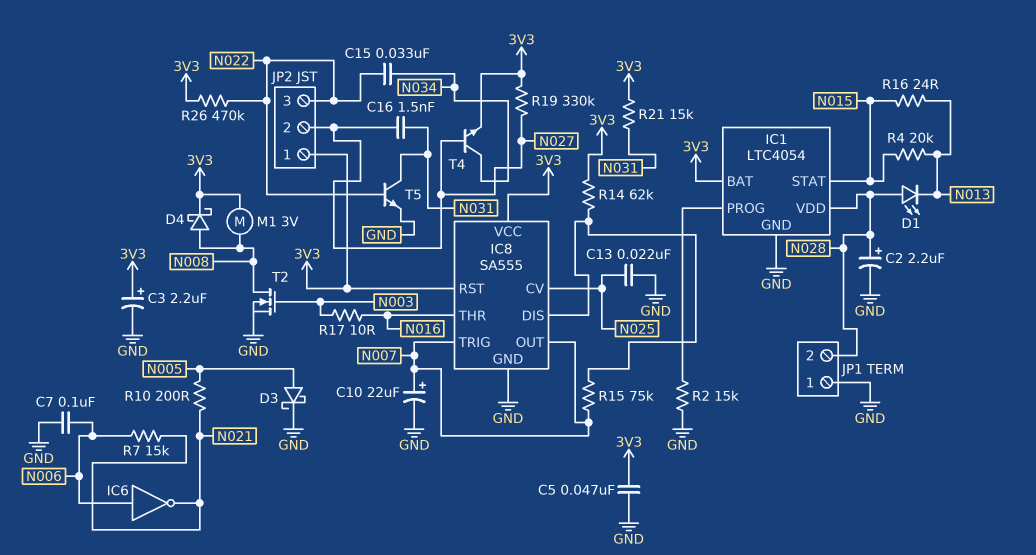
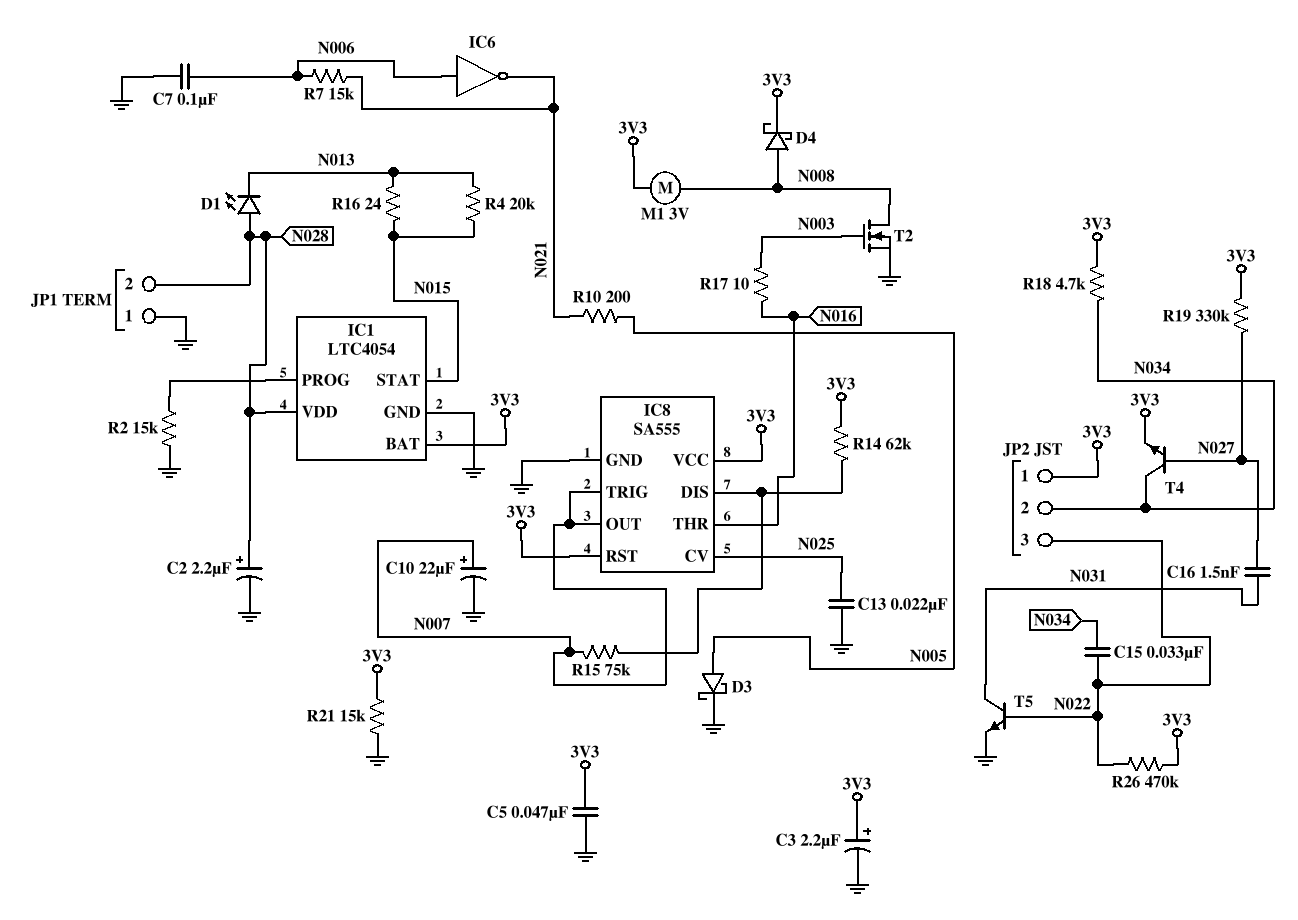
JP2 pin 2: N027 -> N034
R18: none -> 4.7k (3V3, N034)
R21: 15k (3V3, N031) -> 15k (3V3, GND)

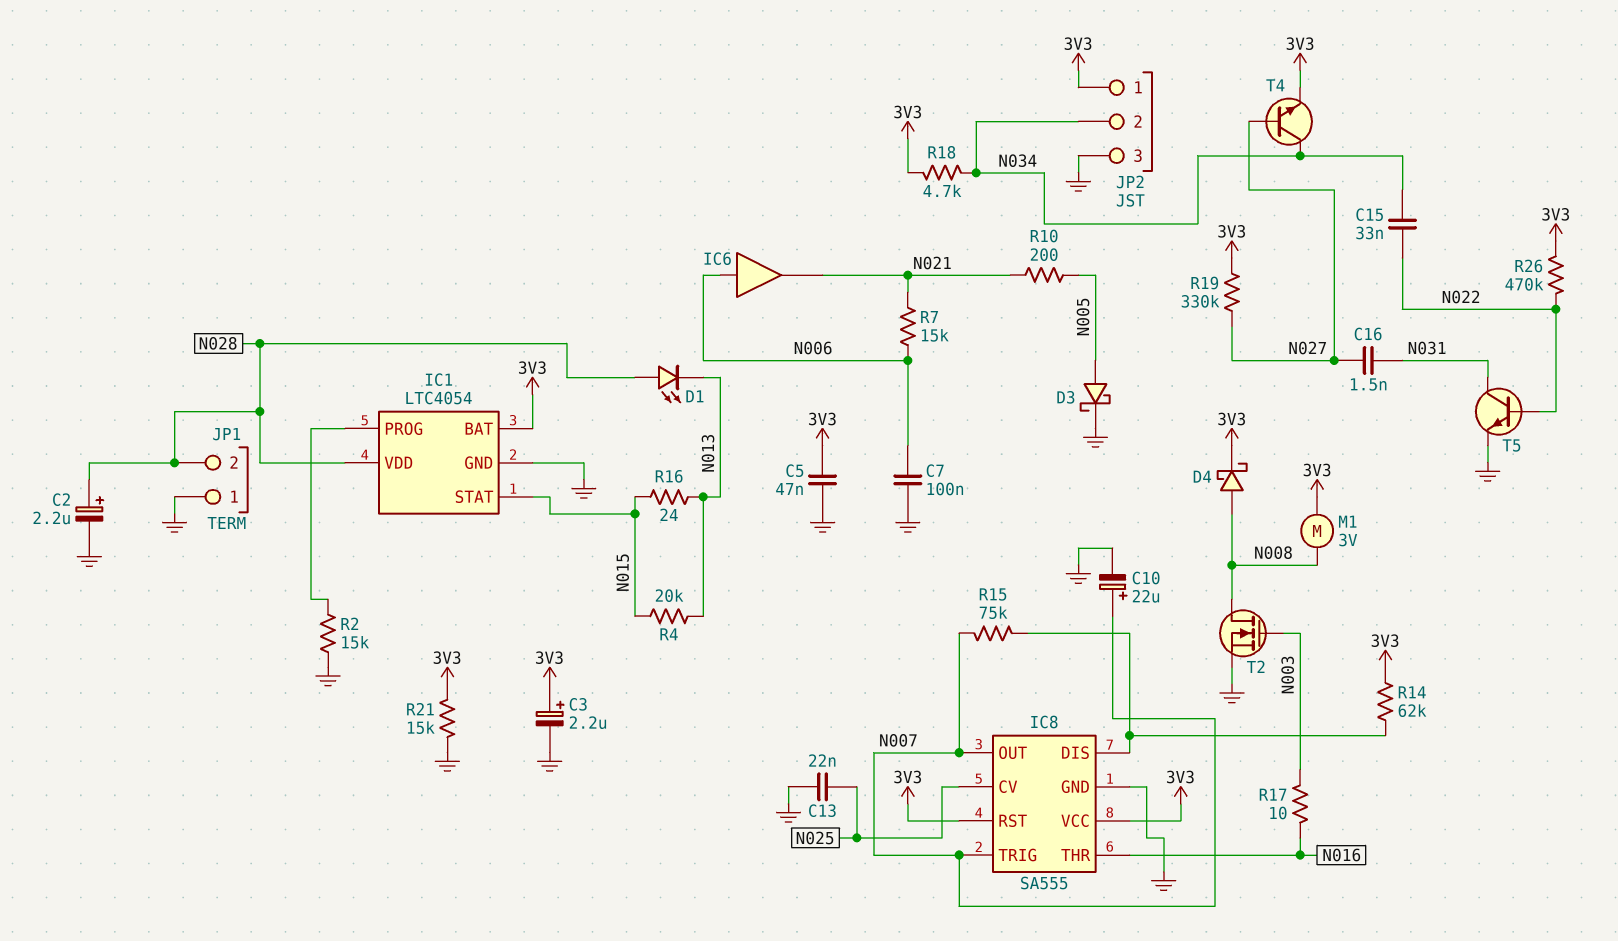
IC6: NOT (in N006, out N021) -> buffer (in N006, out N021)
JP2 pin 3: N022 -> GND

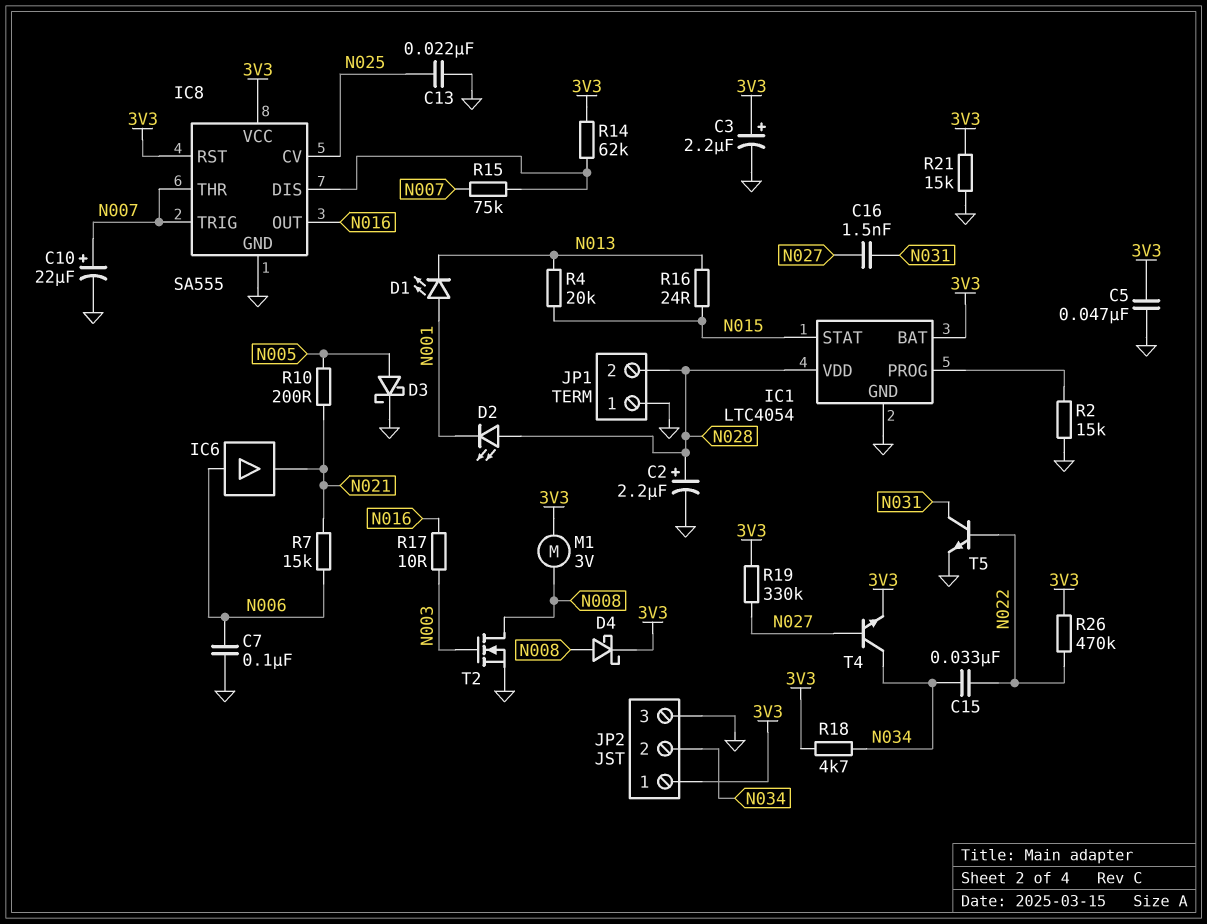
D1: LED (A N028, K N013) -> LED (A N001, K N013)
D2: none -> LED (A N028, K N001)
IC8 pin OUT: N007 -> N016
IC8 pin THR: N016 -> N007

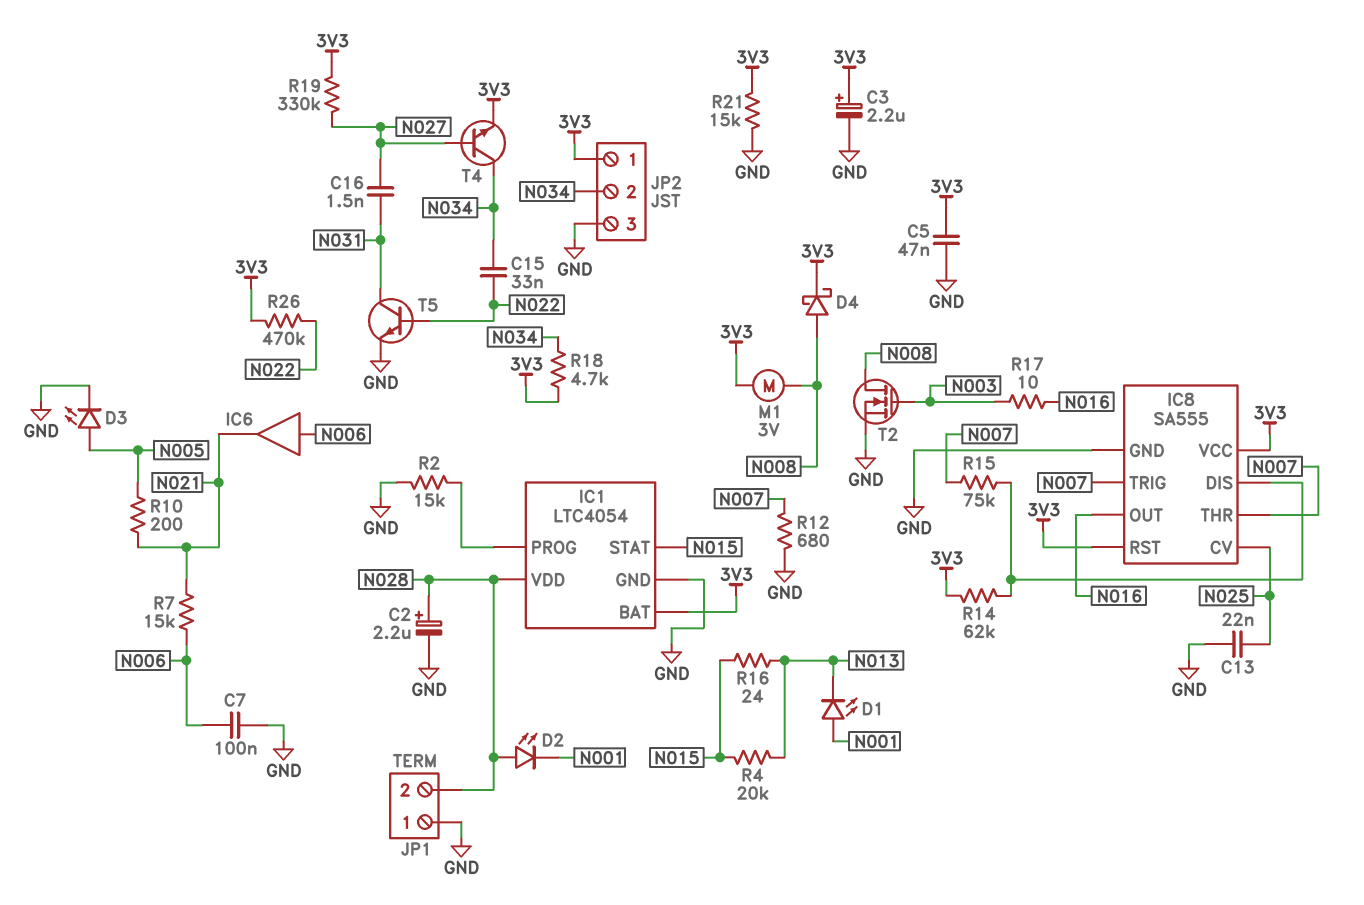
C10: 22uF (plus N007, minus GND) -> none
D3: schottky (A N005, K GND) -> LED (A N005, K GND)
R12: none -> 680 (GND, N007)

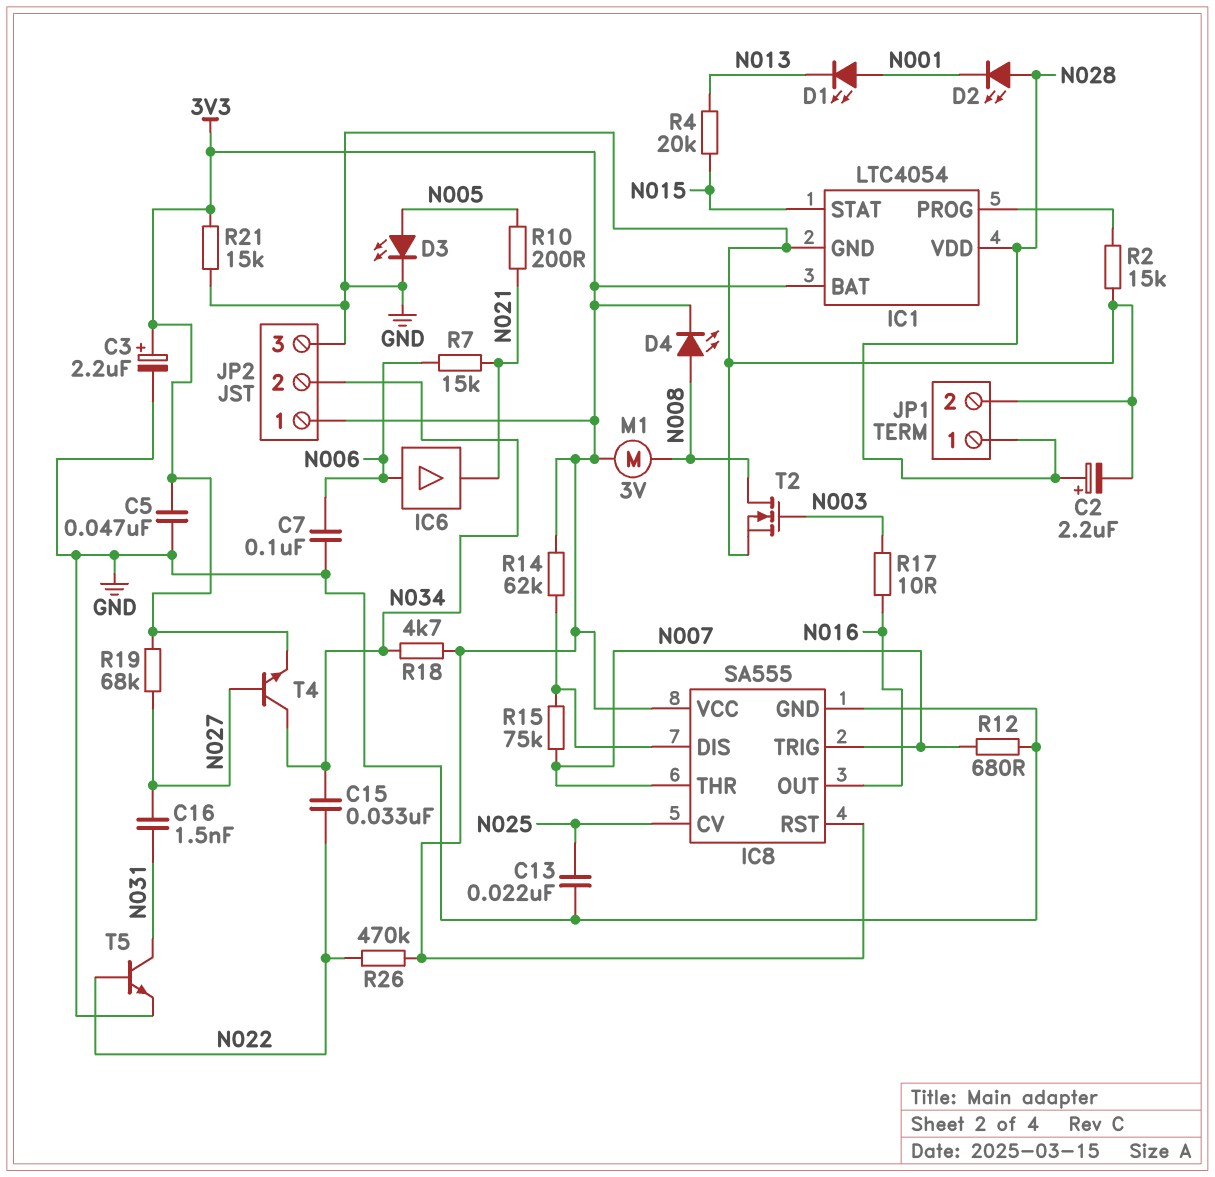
D4: schottky (A N008, K 3V3) -> LED (A N008, K 3V3)
JP1 pin 1: GND -> N028
JP1 pin 2: N028 -> GND
R16: 24 (N013, N015) -> none
R19: 330k (3V3, N027) -> 68k (3V3, N027)

